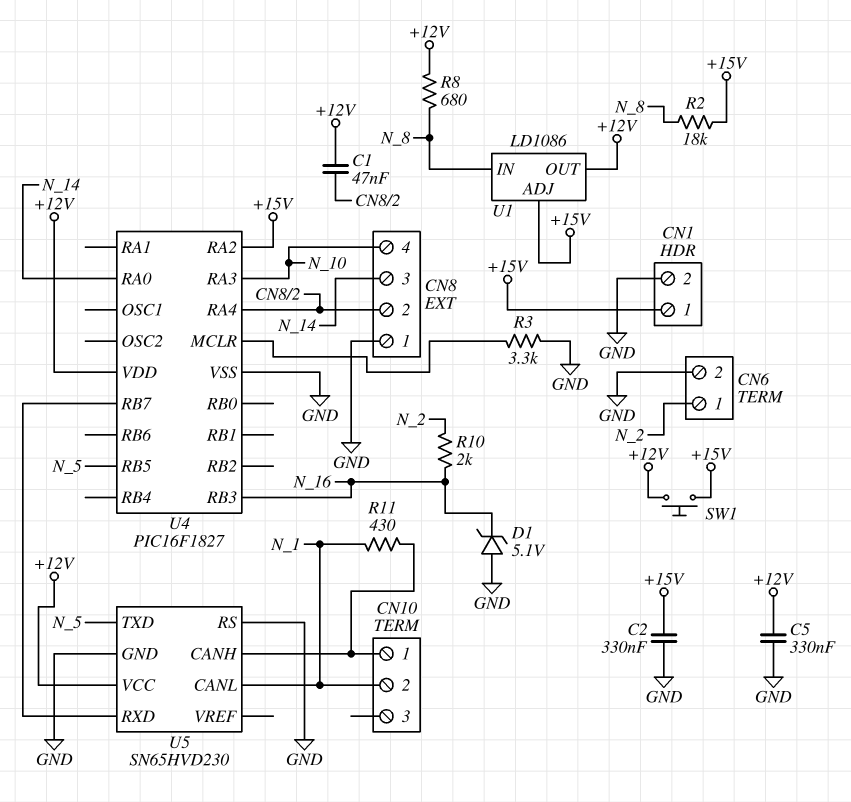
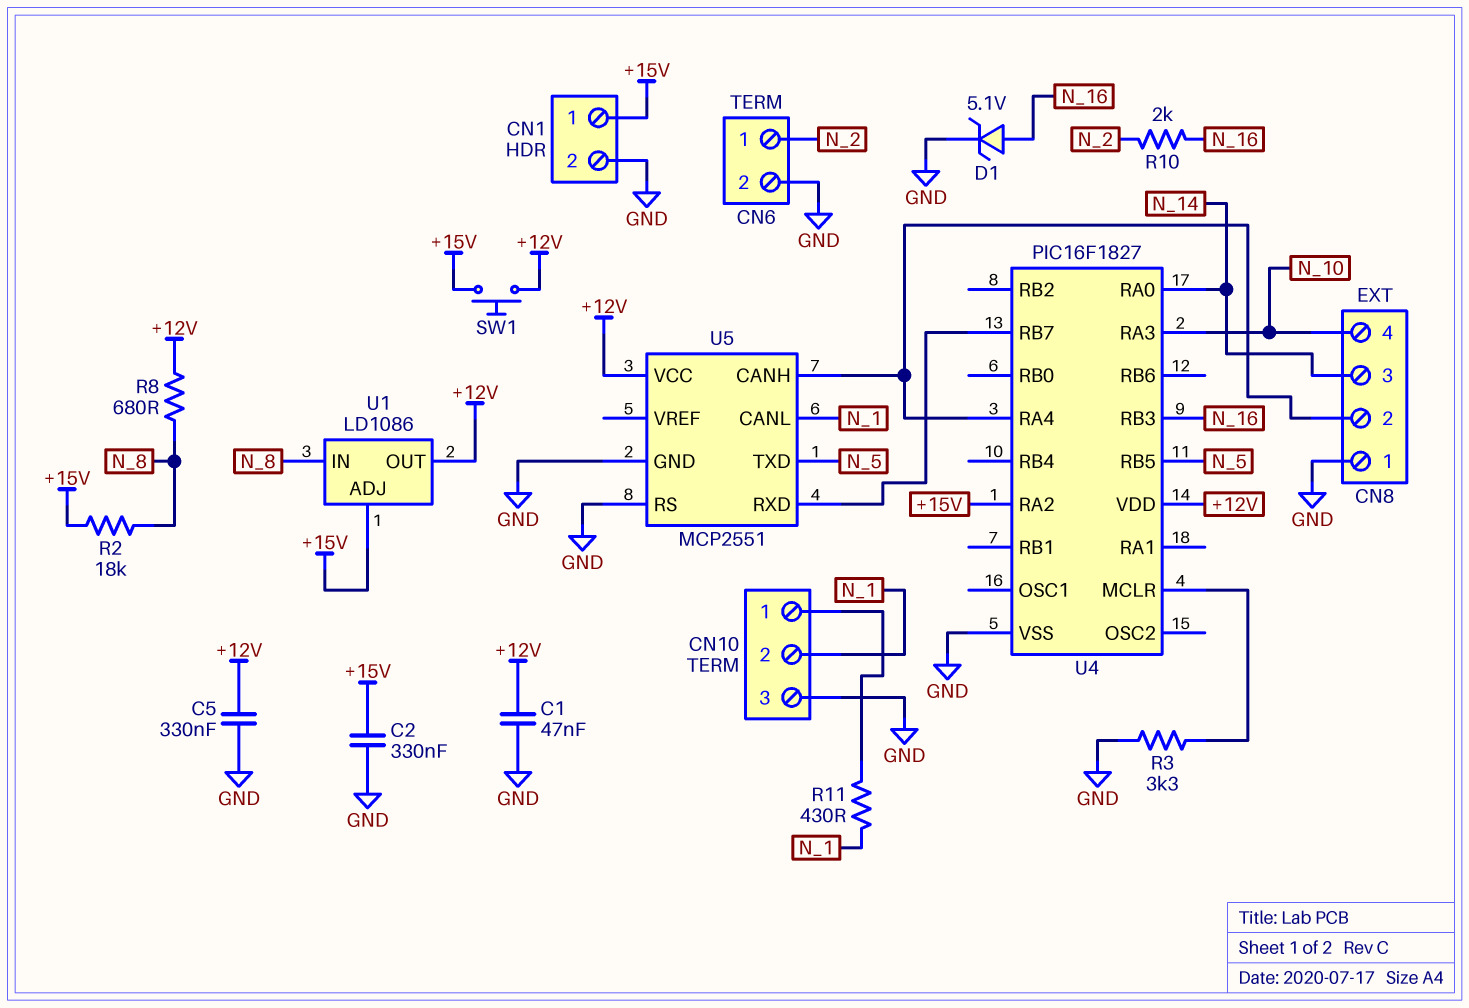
C1: 47nF (+12V, CN8/2) -> 47nF (+12V, GND)
CN10 pin 3: none -> GND
D1: zener 5.1V (A GND, K N_16) -> zener 5.1V (A N_16, K GND)
U5: SN65HVD230 -> MCP2551
U5 pin CANH: CN10/1 -> CN8/2

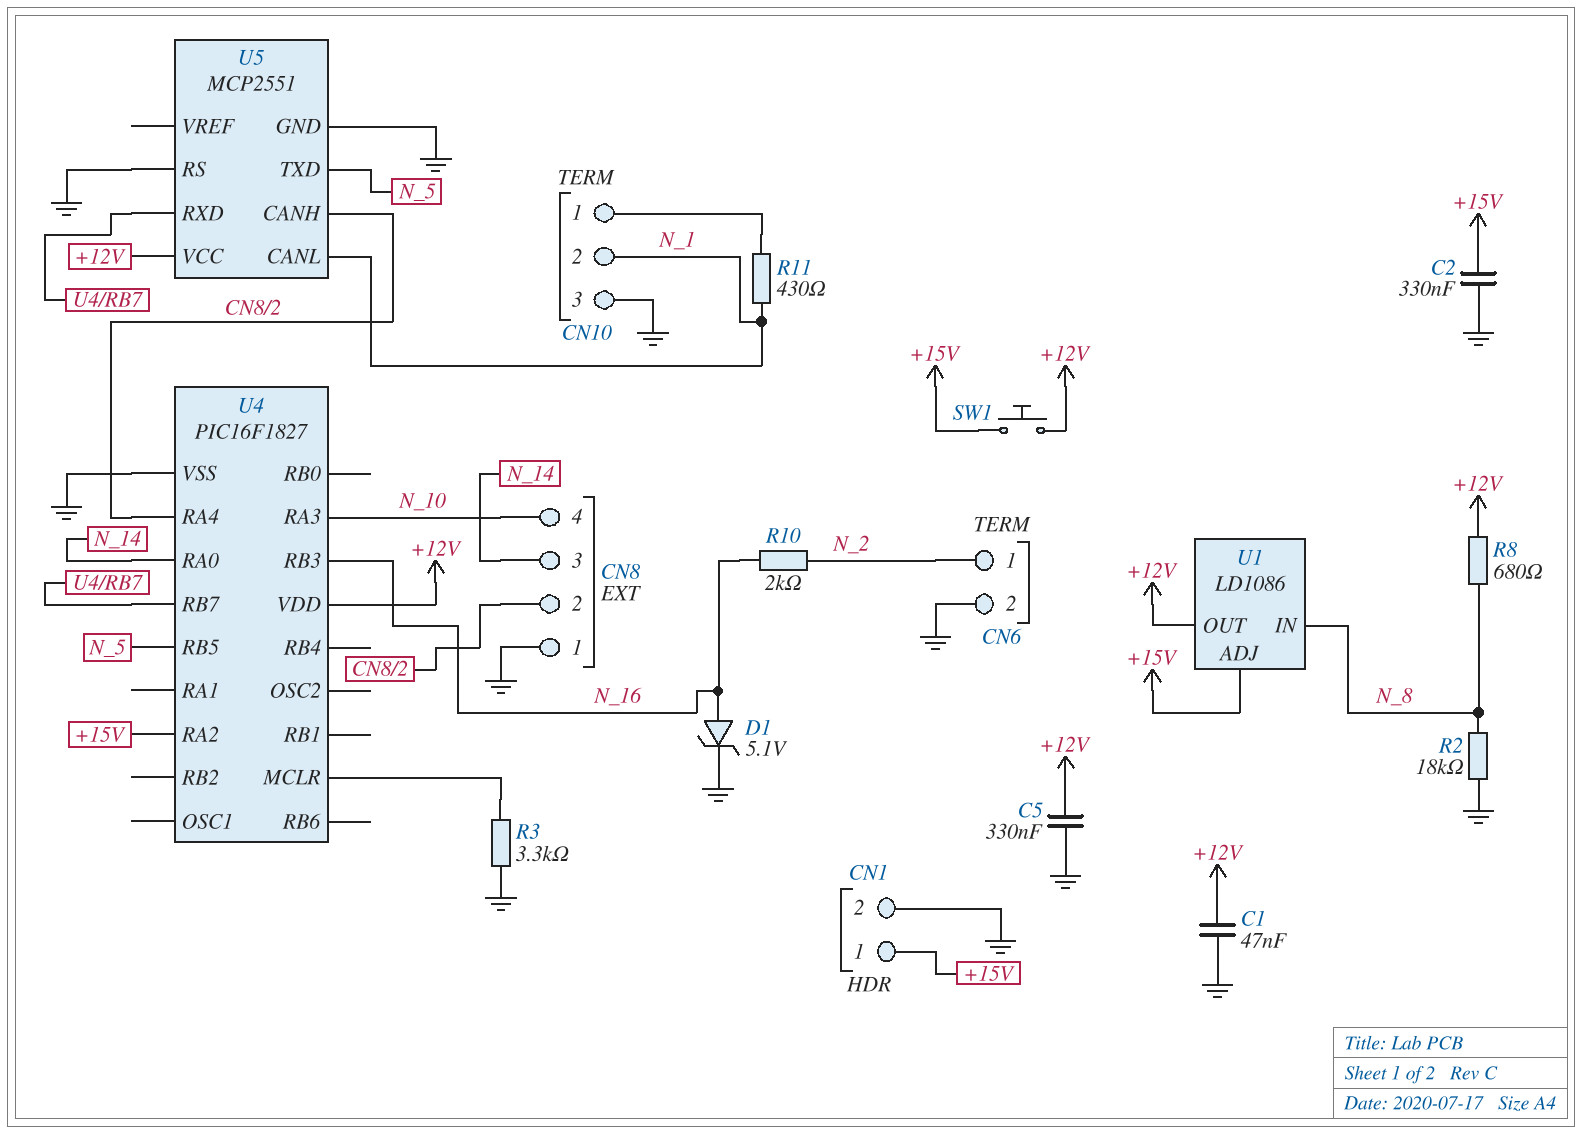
R2: 18k (+15V, N_8) -> 18k (GND, N_8)

